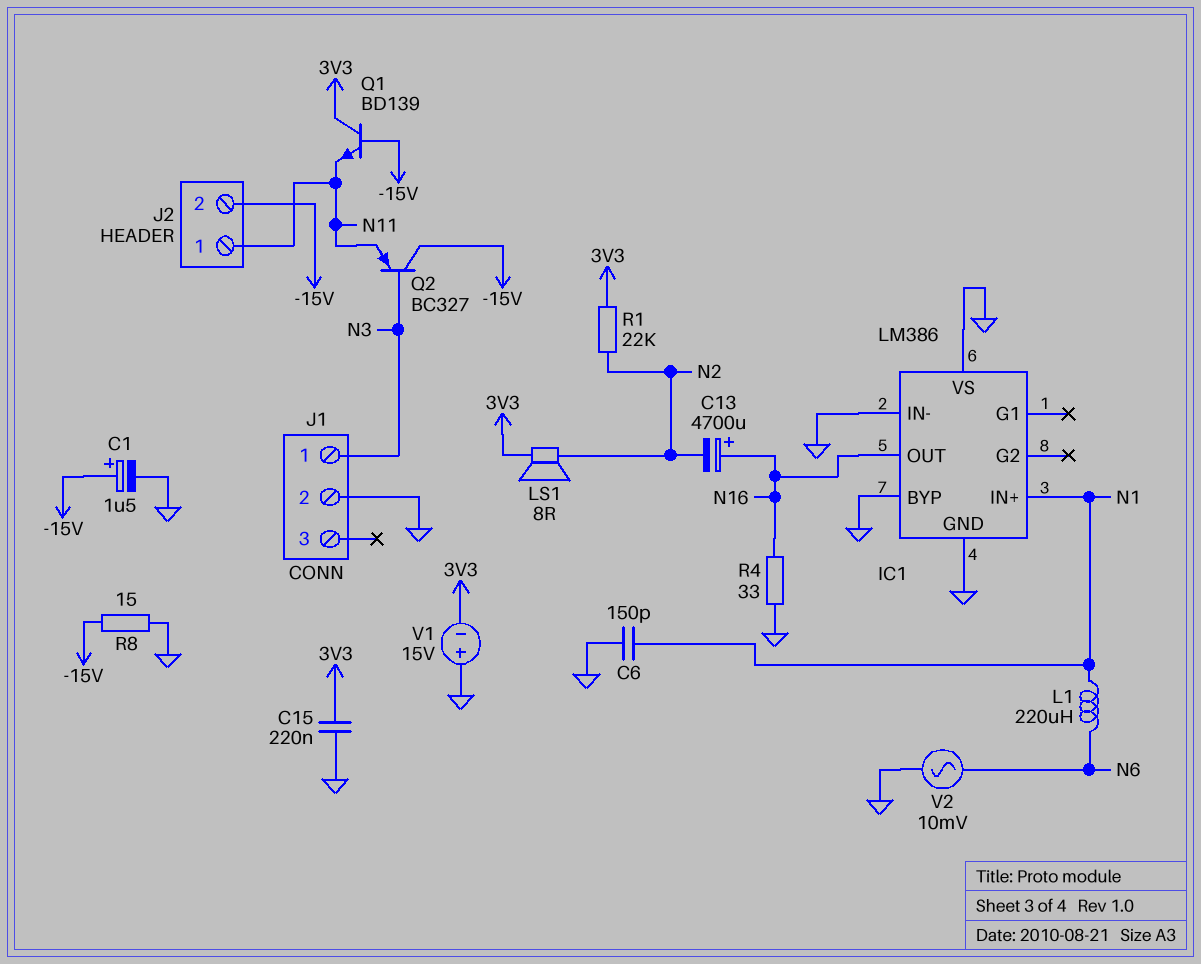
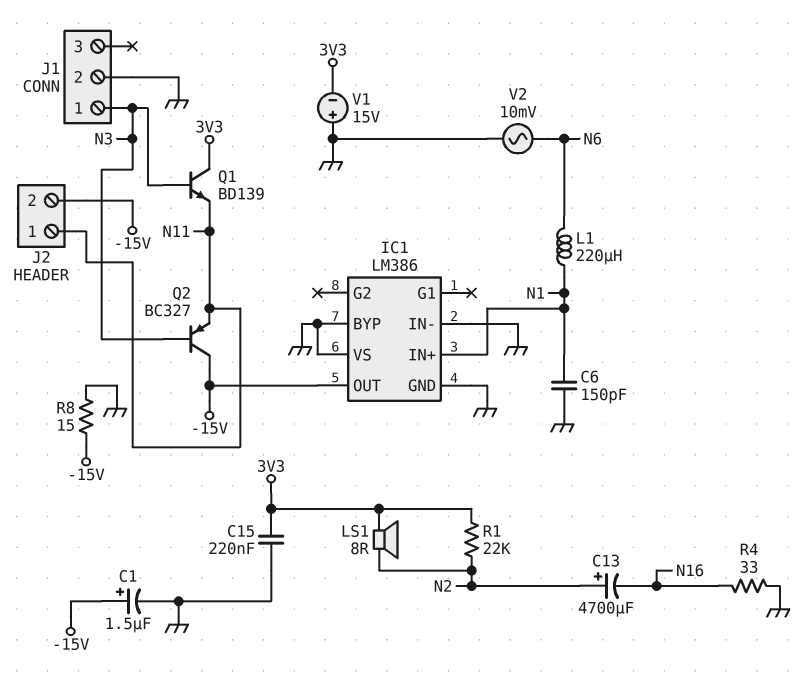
C13: 4700uF (plus N16, minus N2) -> 4700uF (plus N2, minus N16)
IC1 pin OUT: N16 -> -15V
Q1: NPN BD139 (B -15V, C 3V3, E N11) -> NPN BD139 (B N3, C 3V3, E N11)

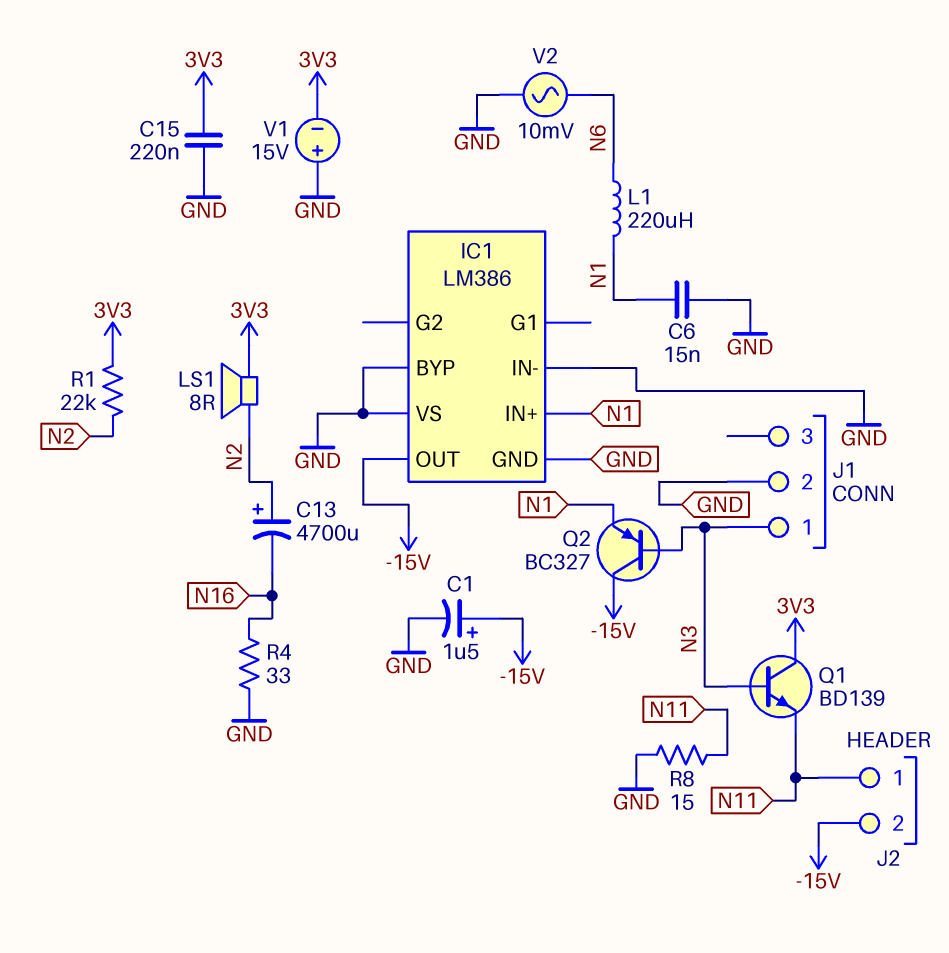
C6: 150pF (GND, N1) -> 15nF (GND, N1)
Q2: PNP BC327 (B N3, C -15V, E N11) -> PNP BC327 (B N3, C -15V, E N1)
R8: 15 (-15V, GND) -> 15 (GND, N11)

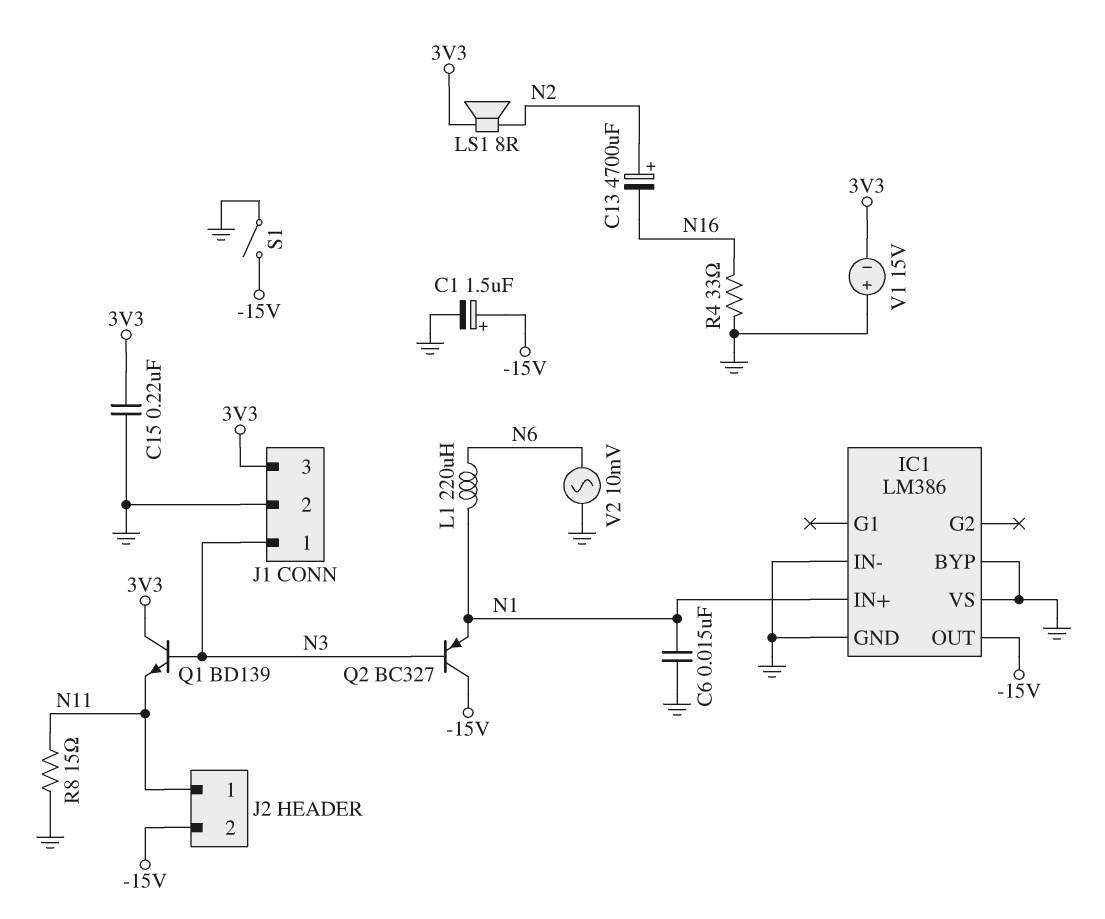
J1 pin 3: none -> 3V3
R1: 22k (3V3, N2) -> none
S1: none -> switch (-15V, GND)

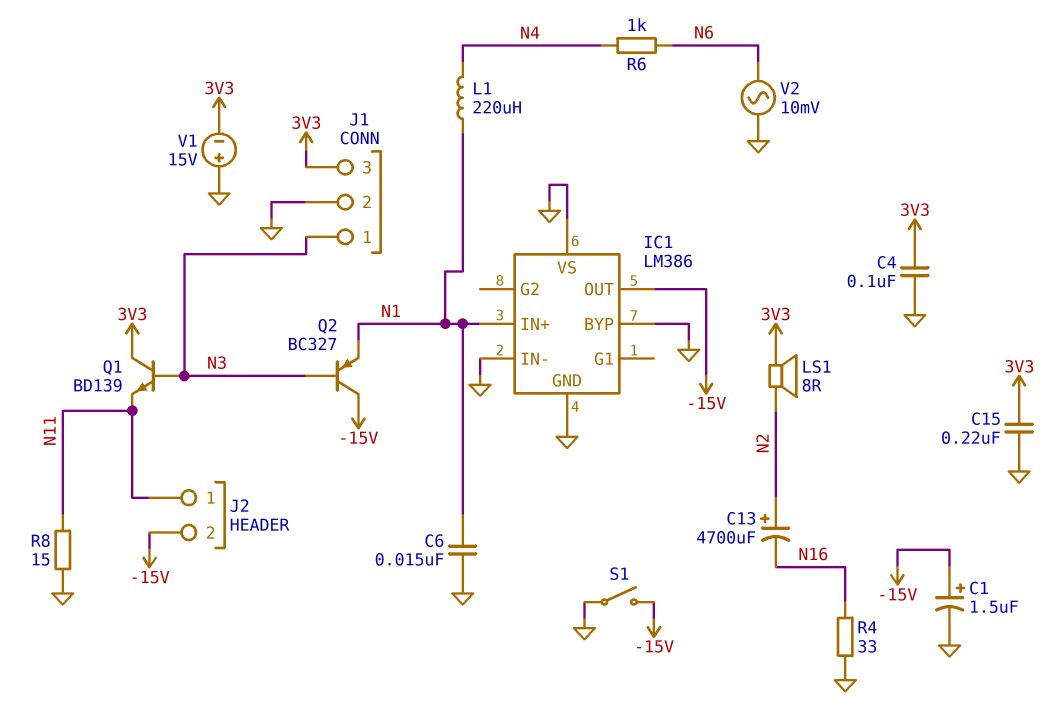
C4: none -> 100nF (3V3, GND)
L1: 220uH (N1, N6) -> 220uH (N1, N4)
R6: none -> 1k (N4, N6)

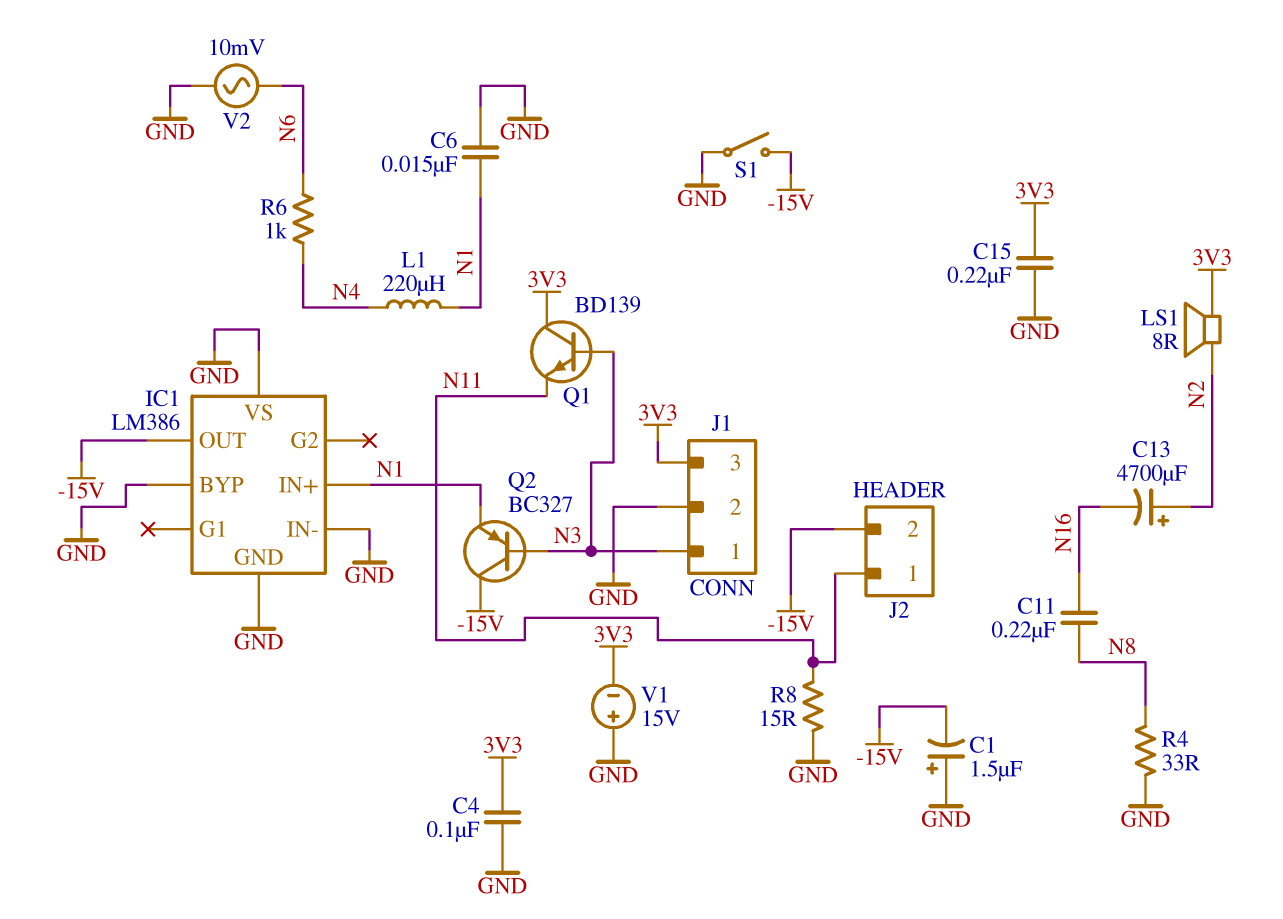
C1: 1.5uF (plus -15V, minus GND) -> 1.5uF (plus GND, minus -15V)
C11: none -> 220nF (N8, N16)
R4: 33 (GND, N16) -> 33 (GND, N8)

